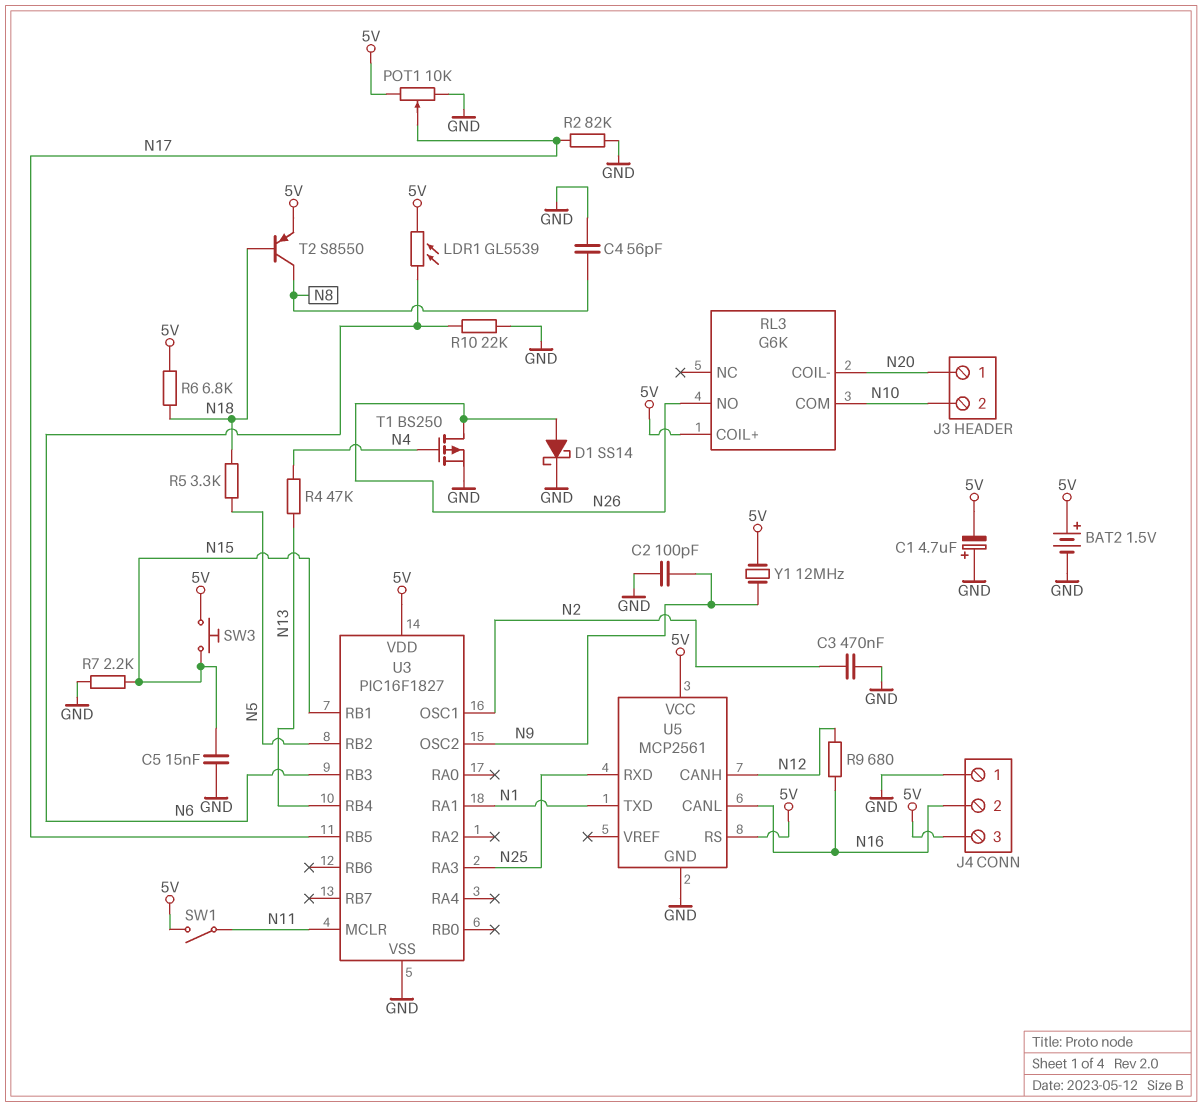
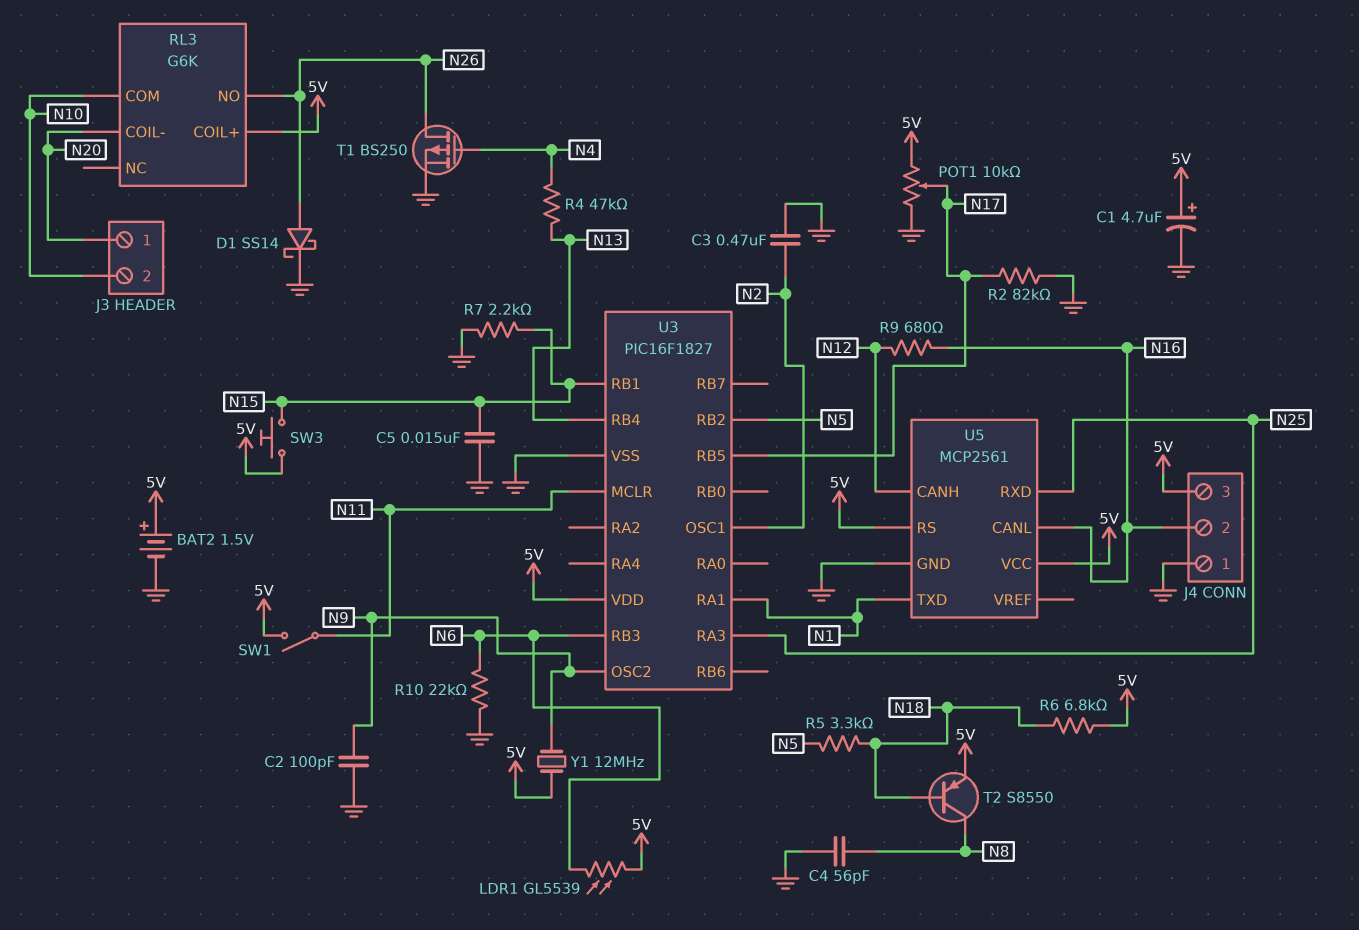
C1: 4.7uF (plus GND, minus 5V) -> 4.7uF (plus 5V, minus GND)

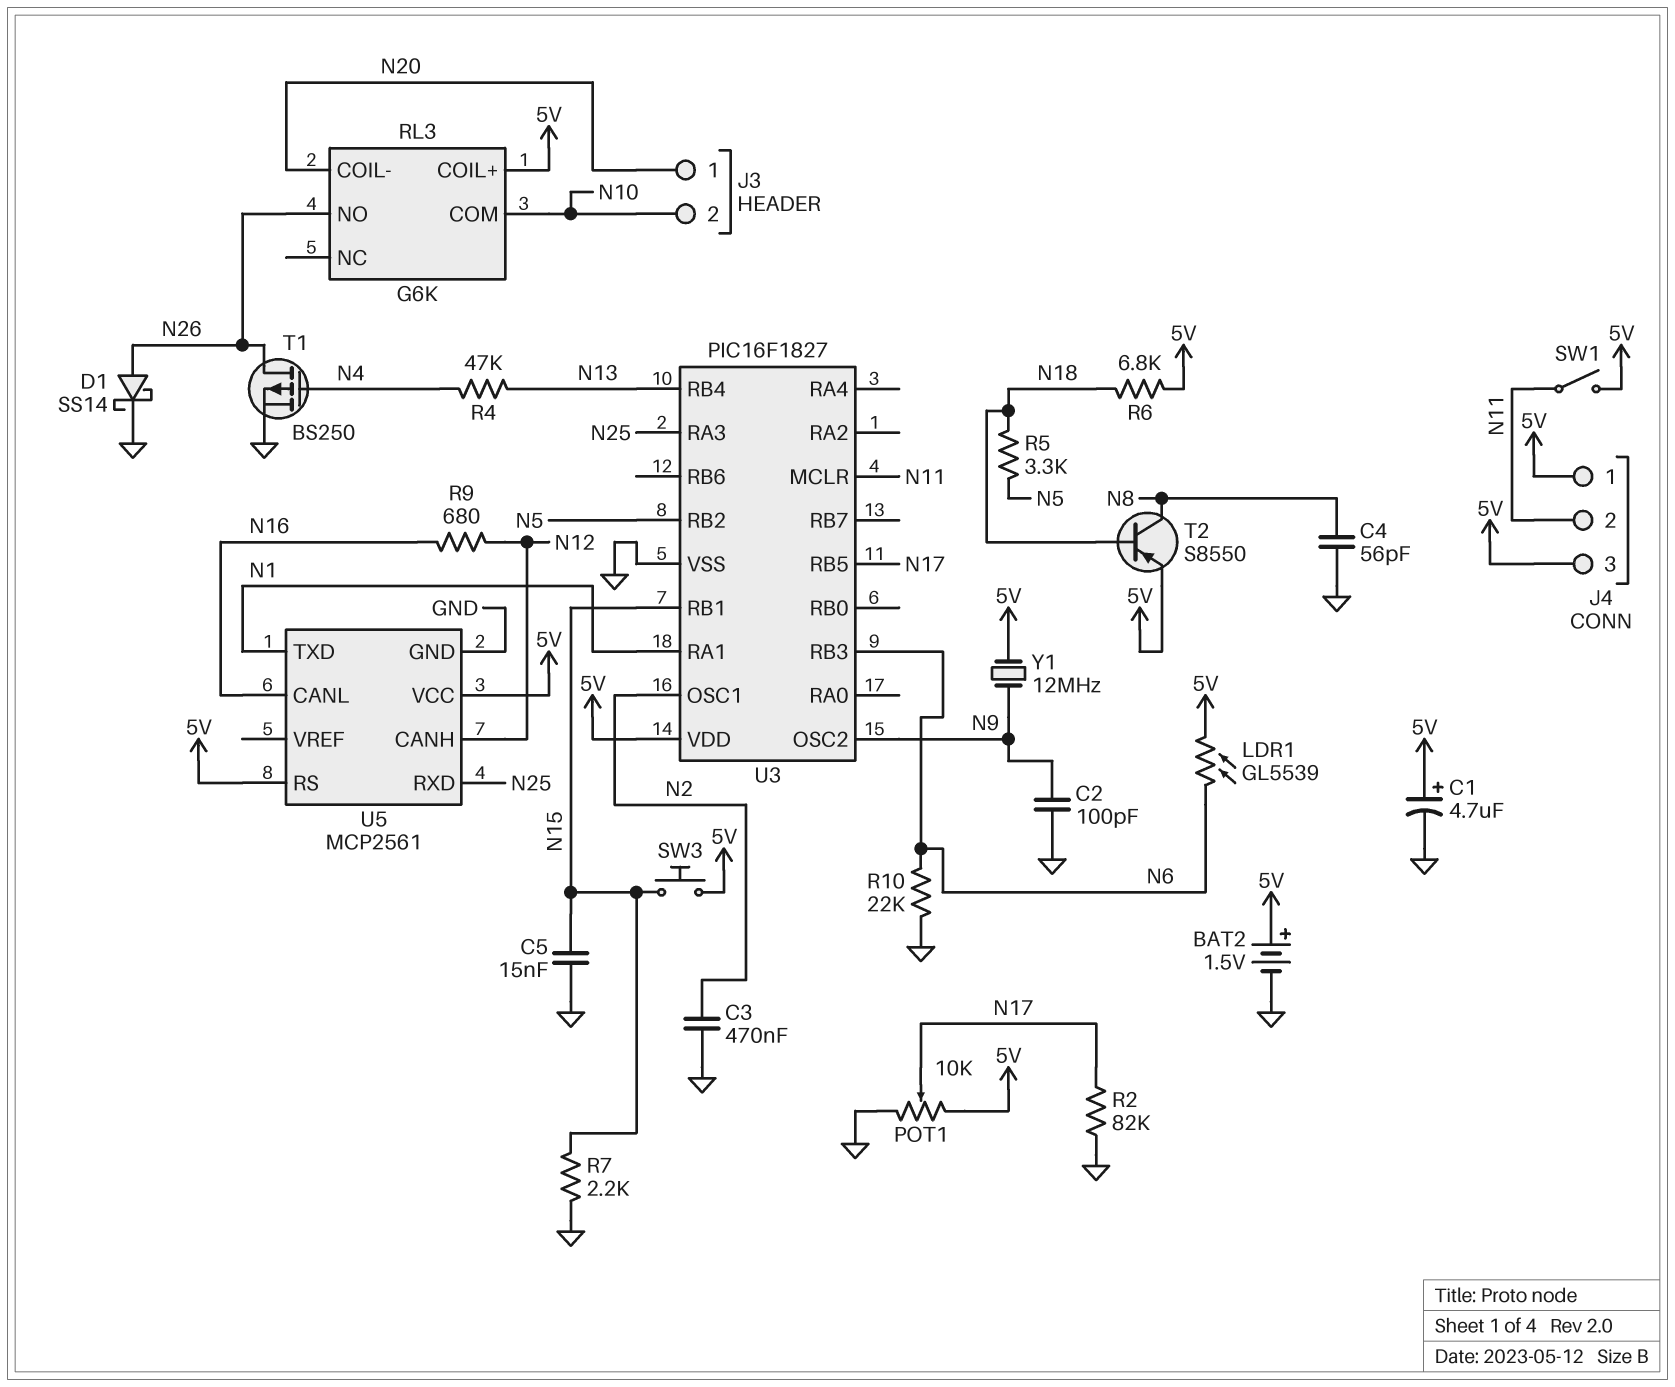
J4 pin 1: GND -> 5V
J4 pin 2: N16 -> N11

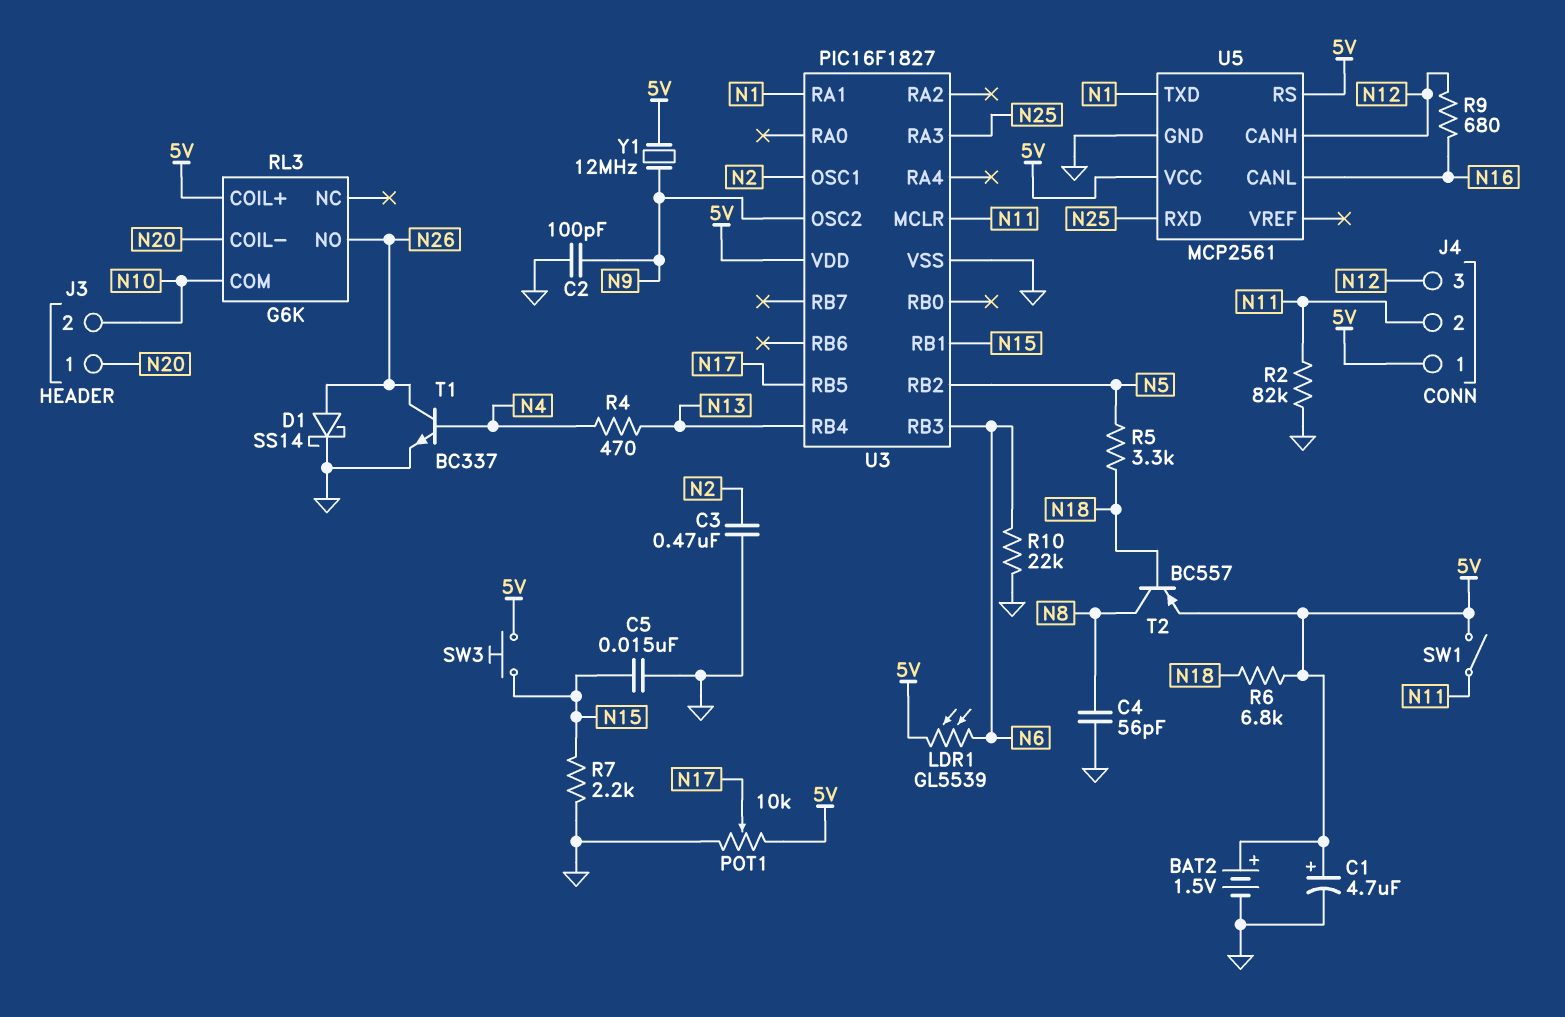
J4 pin 3: 5V -> N12
R2: 82k (GND, N17) -> 82k (GND, N11)
R4: 47k (N4, N13) -> 470 (N4, N13)
T1: PMOS BS250 (G N4, D N26, S GND) -> NPN BC337 (B N4, C N26, E GND)
T2: PNP S8550 (B N18, C N8, E 5V) -> PNP BC557 (B N18, C N8, E 5V)

